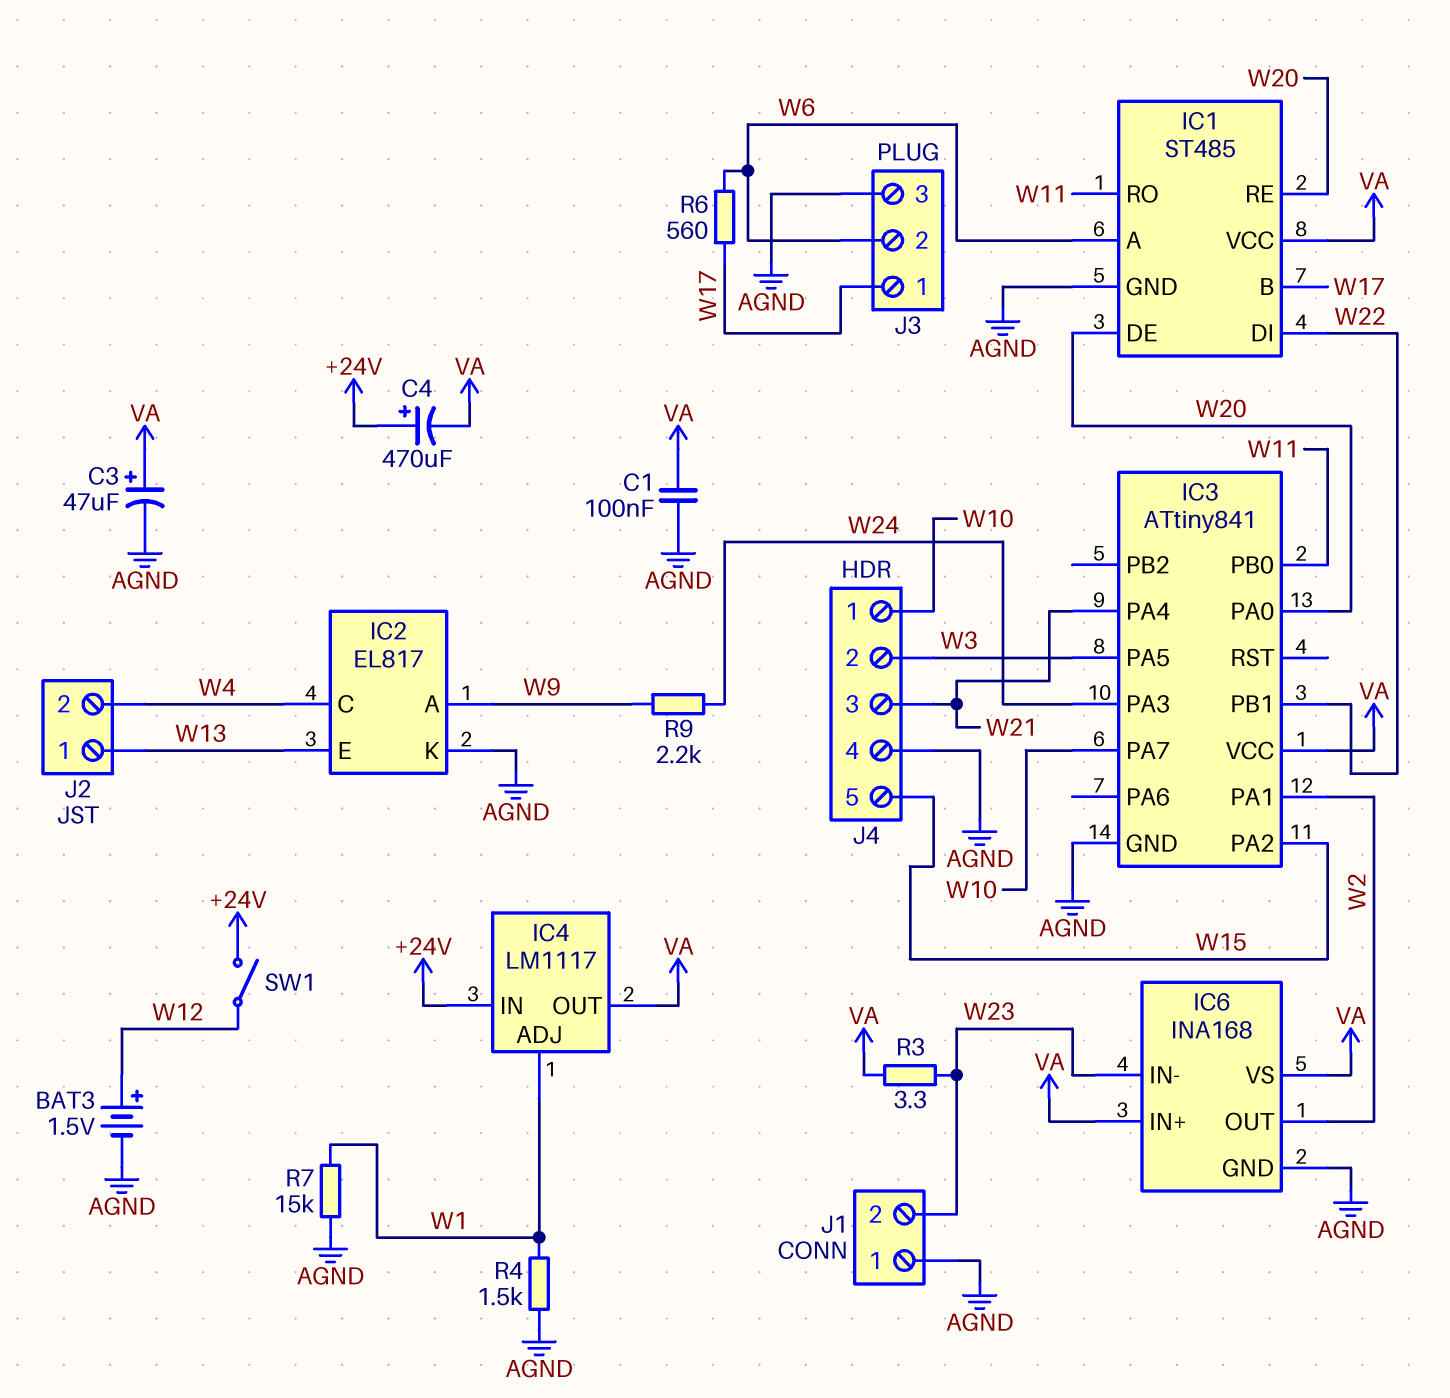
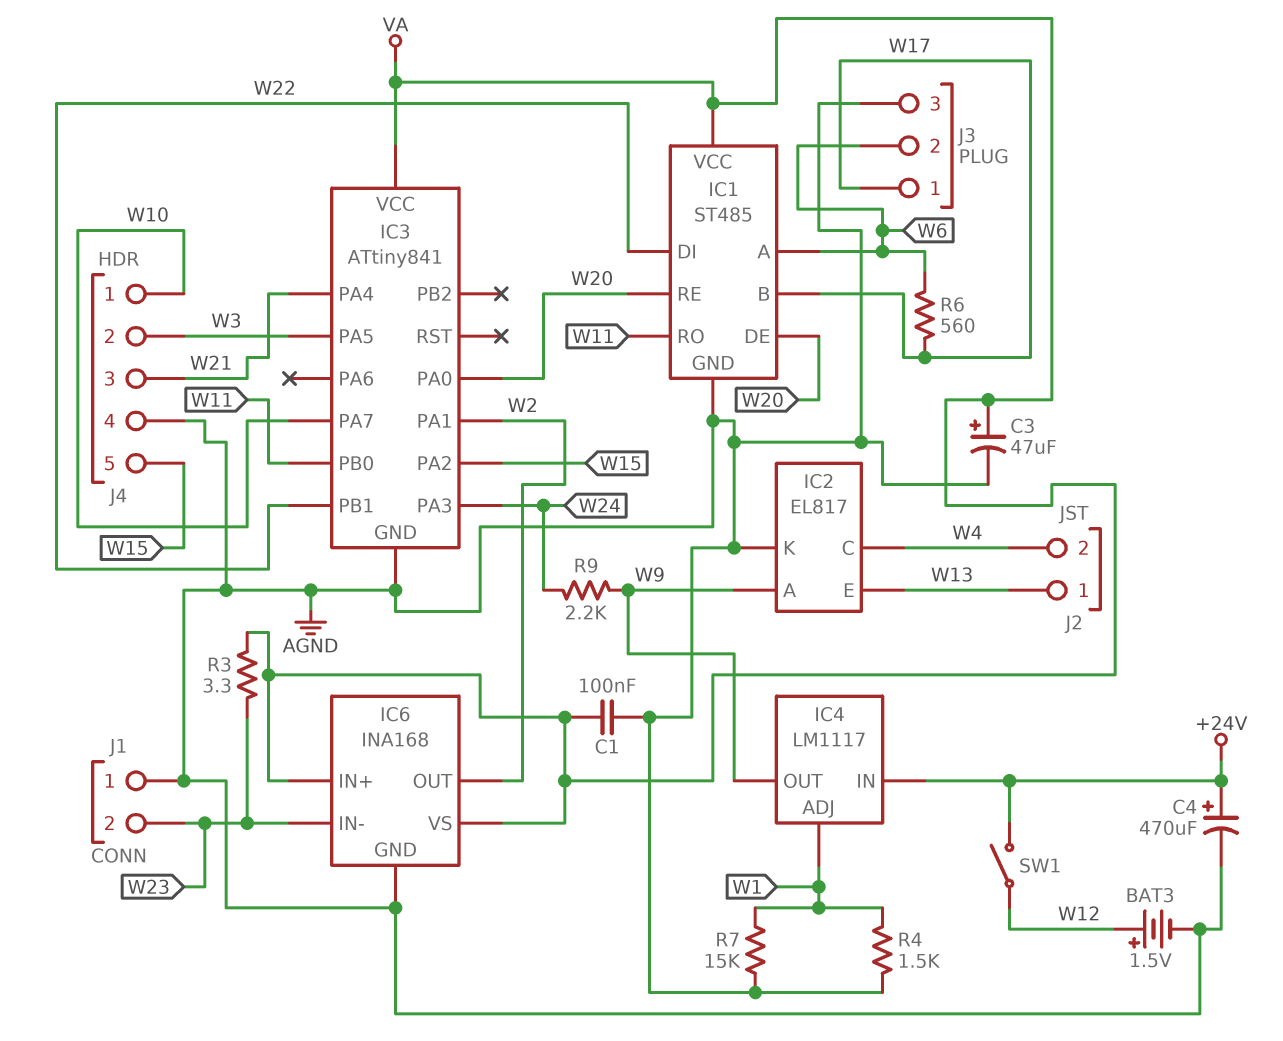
C4: 470uF (plus +24V, minus VA) -> 470uF (plus +24V, minus AGND)
IC4 pin OUT: VA -> W9

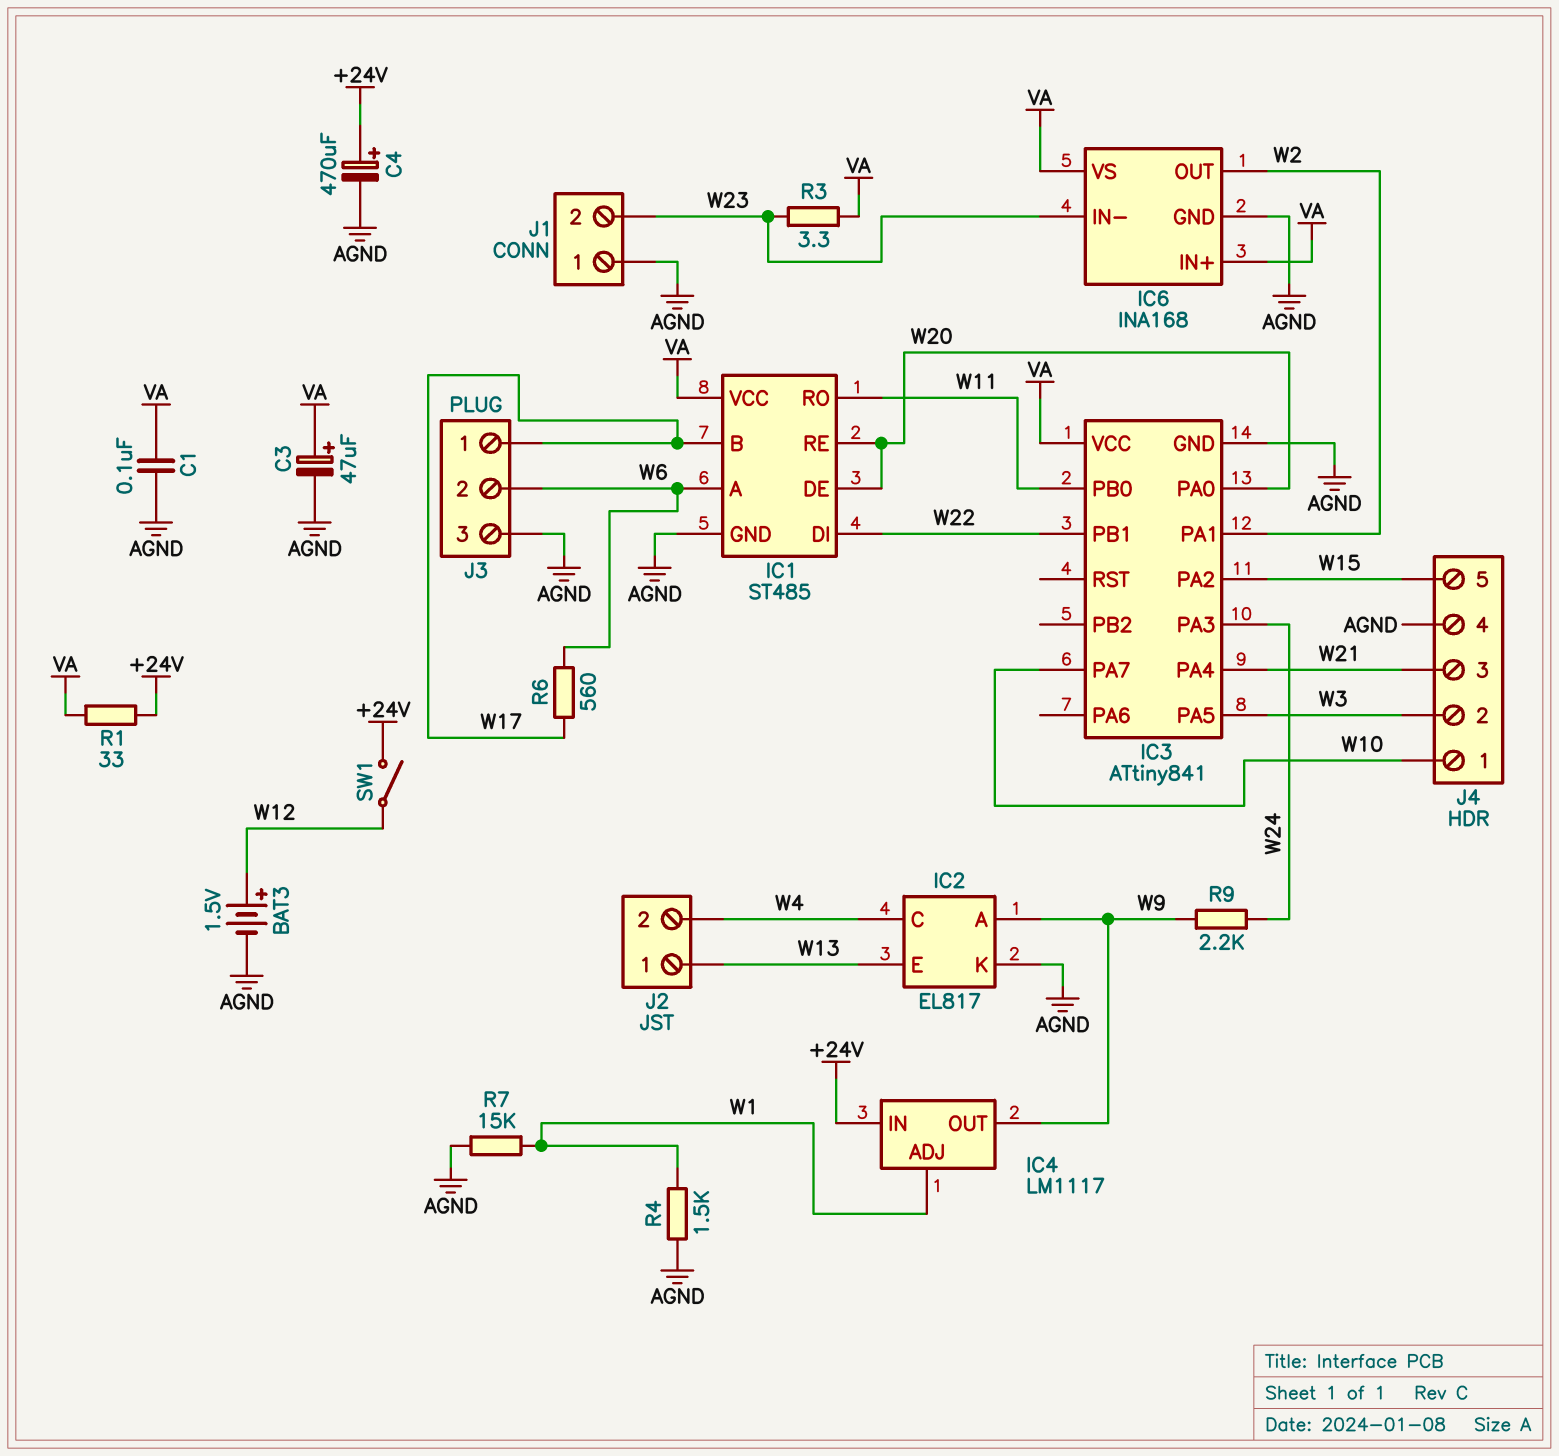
R1: none -> 33 (+24V, VA)

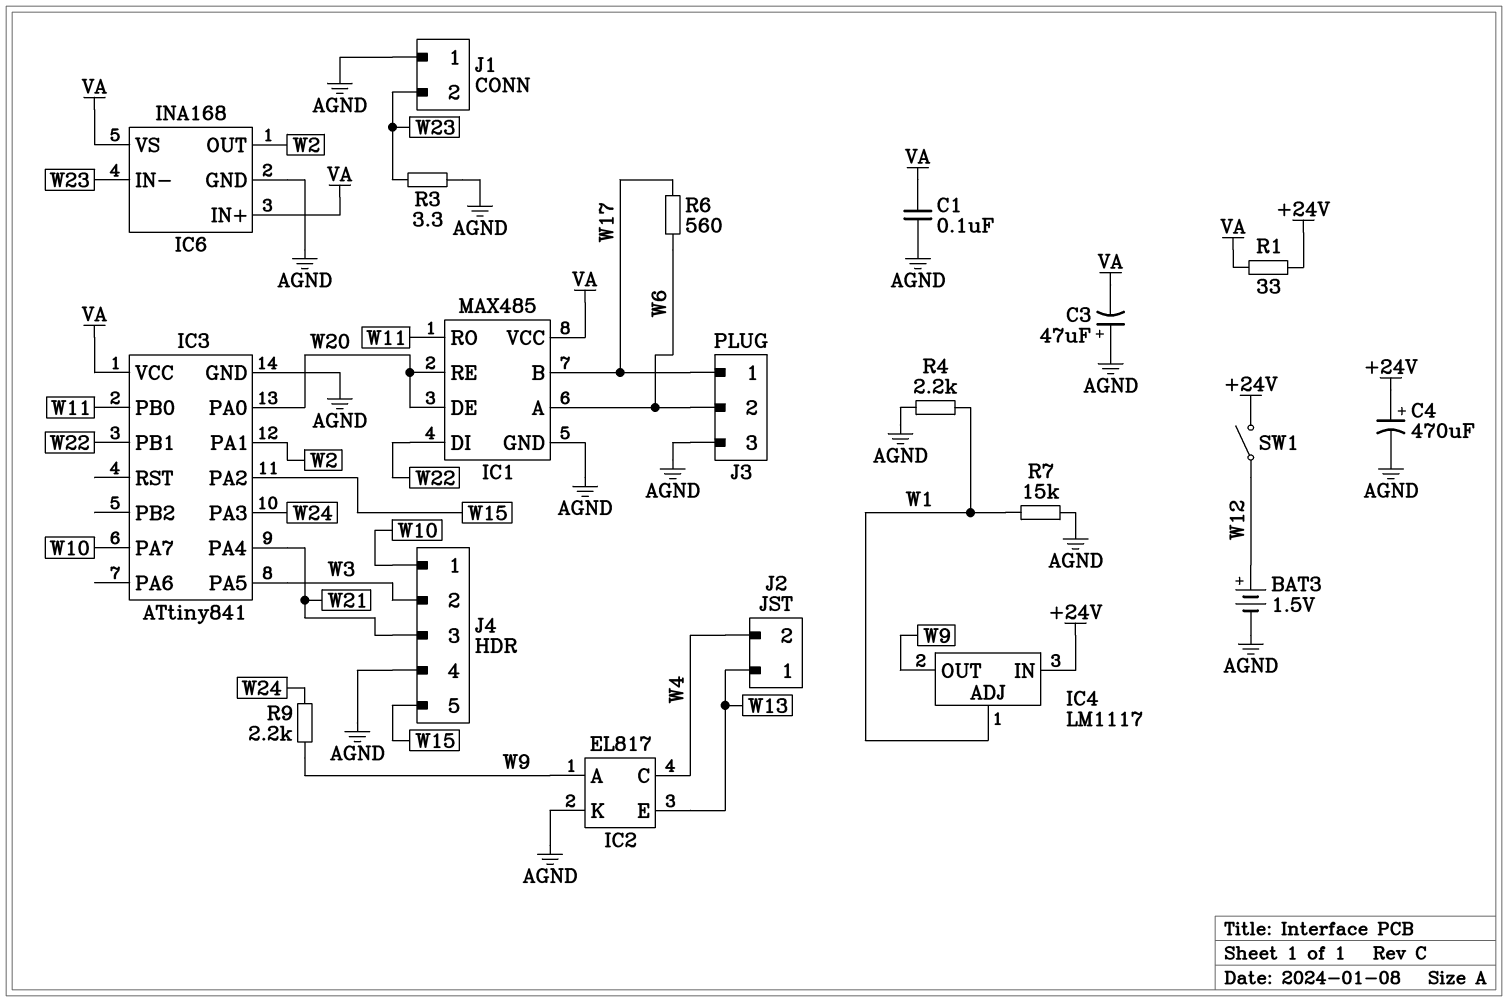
C3: 47uF (plus VA, minus AGND) -> 47uF (plus AGND, minus VA)
IC1: ST485 -> MAX485
R3: 3.3 (VA, W23) -> 3.3 (AGND, W23)
R4: 1.5k (AGND, W1) -> 2.2k (AGND, W1)

